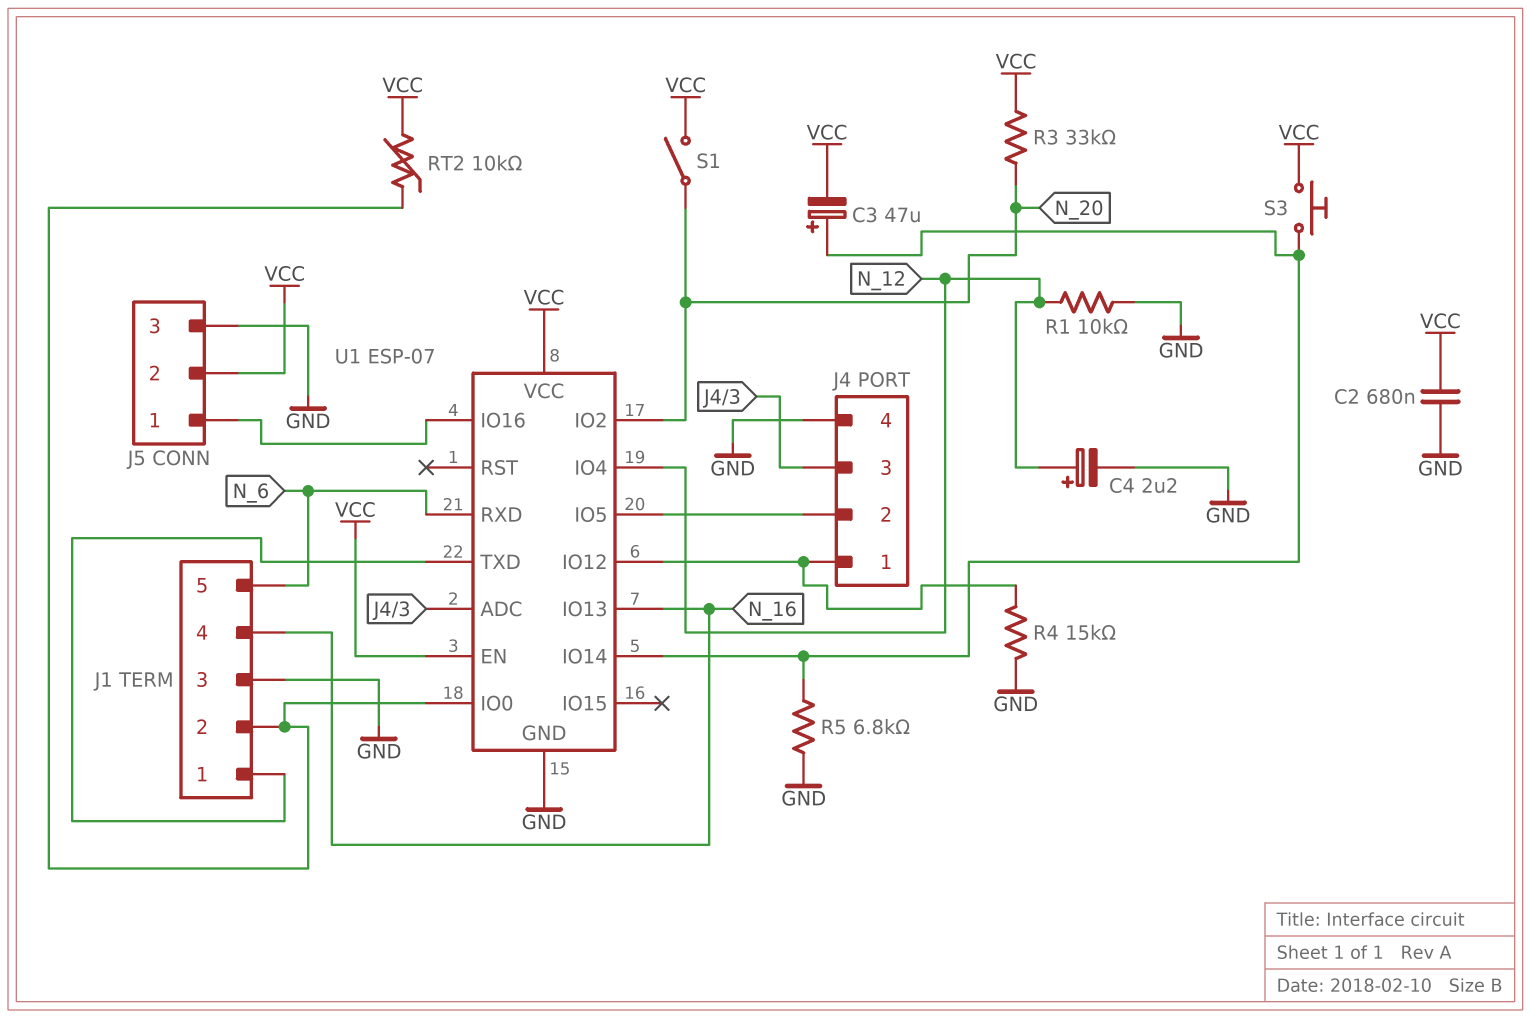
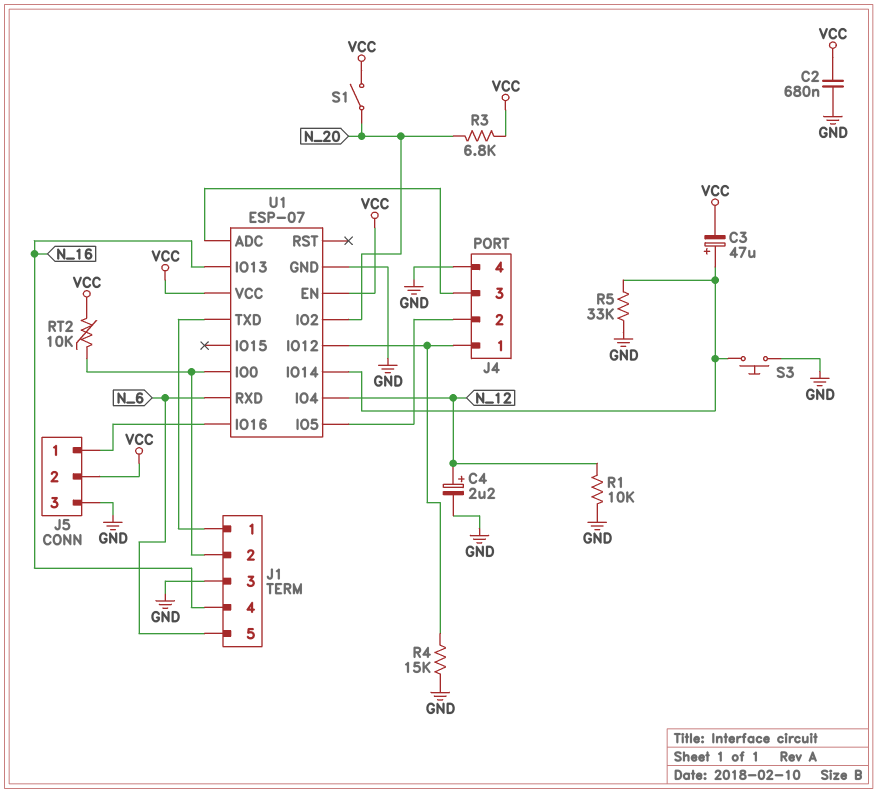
R3: 33k (N_20, VCC) -> 6.8k (N_20, VCC)
R5: 6.8k (GND, U1/IO14) -> 33k (GND, U1/IO14)
S3: button (U1/IO14, VCC) -> button (GND, U1/IO14)

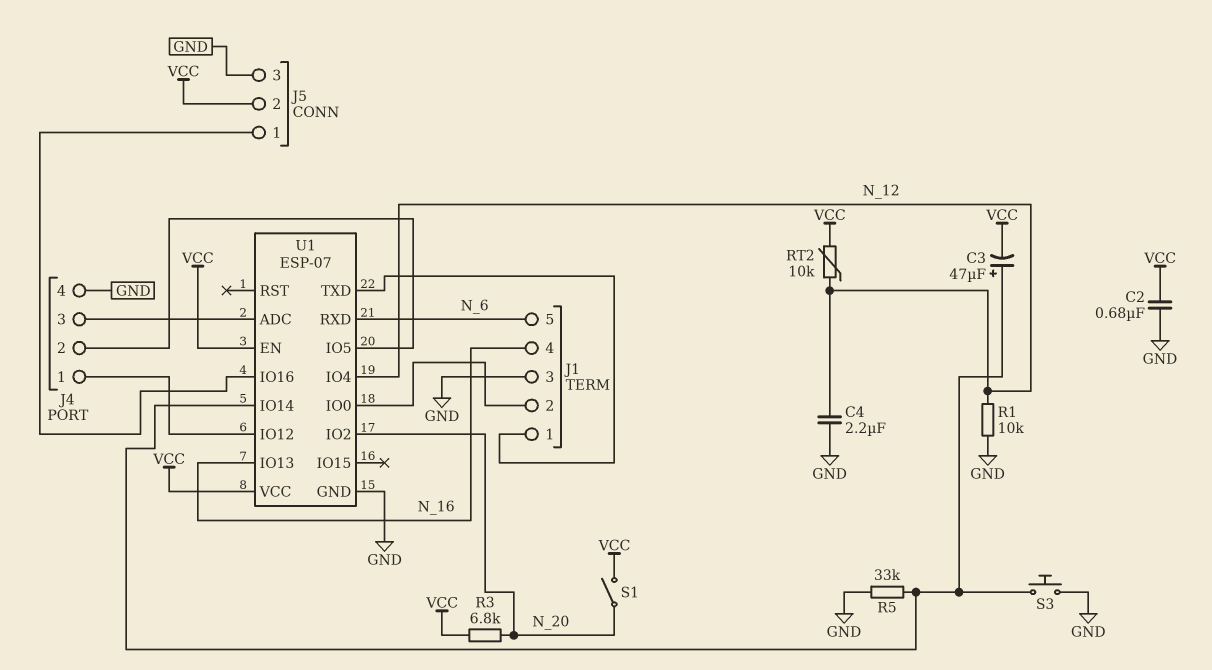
C4: 2.2uF (plus N_12, minus GND) -> 2.2uF (GND, N_12)
R4: 15k (GND, J4/1) -> none
RT2: 10k (J1/2, VCC) -> 10k (N_12, VCC)

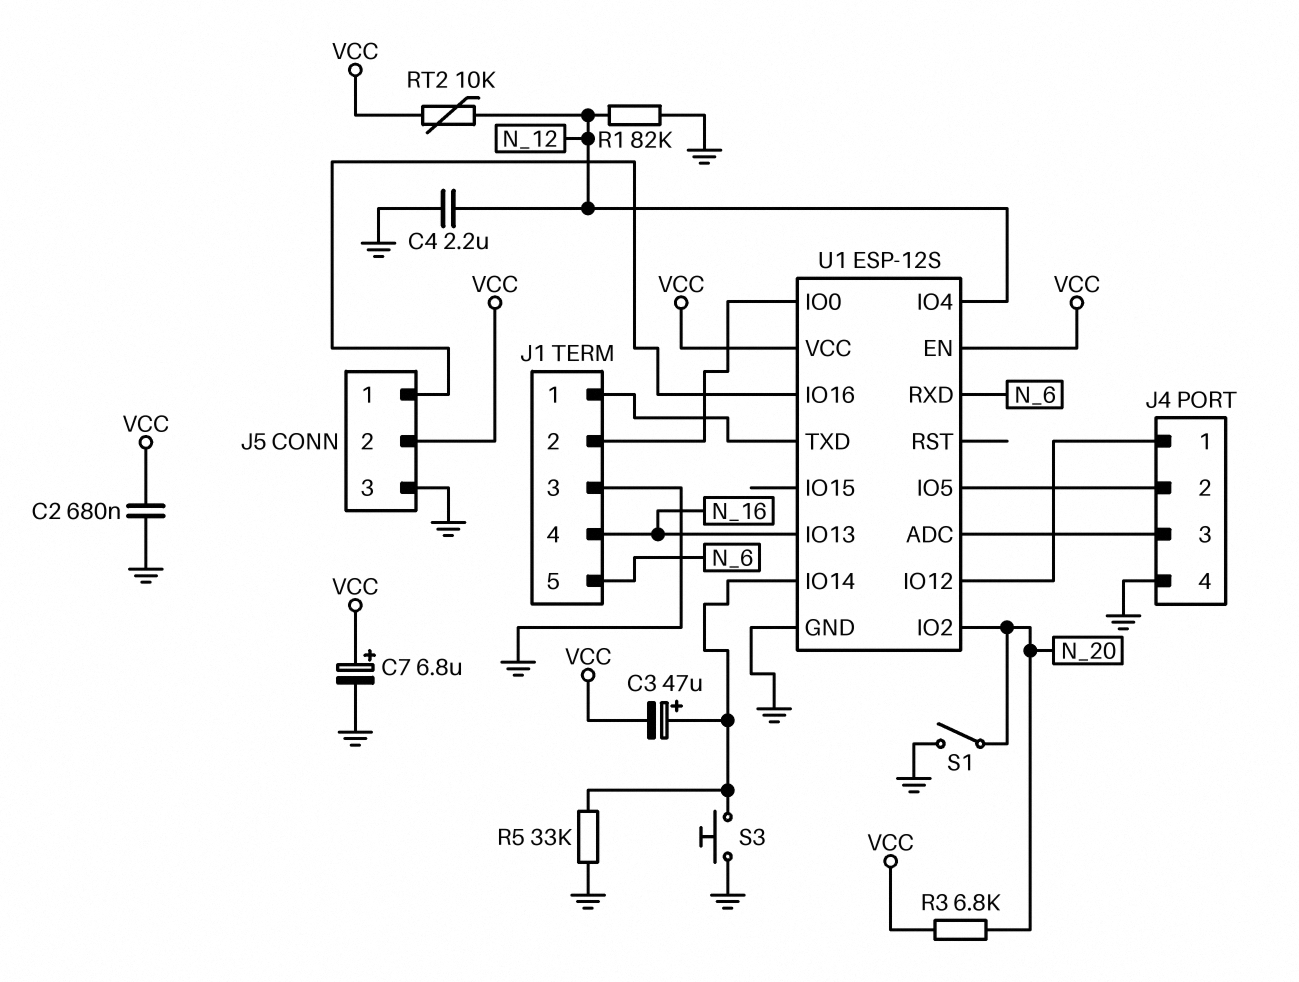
C7: none -> 6.8uF (plus VCC, minus GND)
R1: 10k (GND, N_12) -> 82k (GND, N_12)
S1: switch (N_20, VCC) -> switch (GND, N_20)
U1: ESP-07 -> ESP-12S

